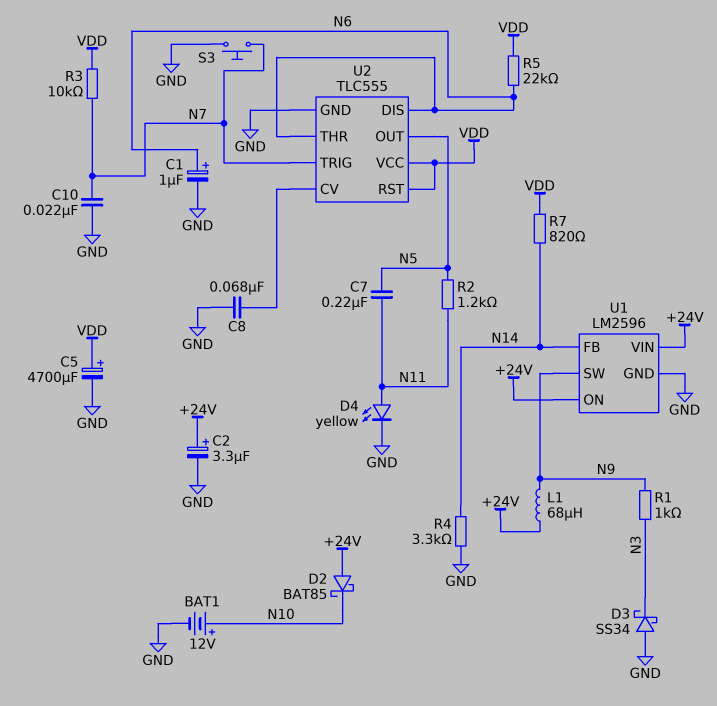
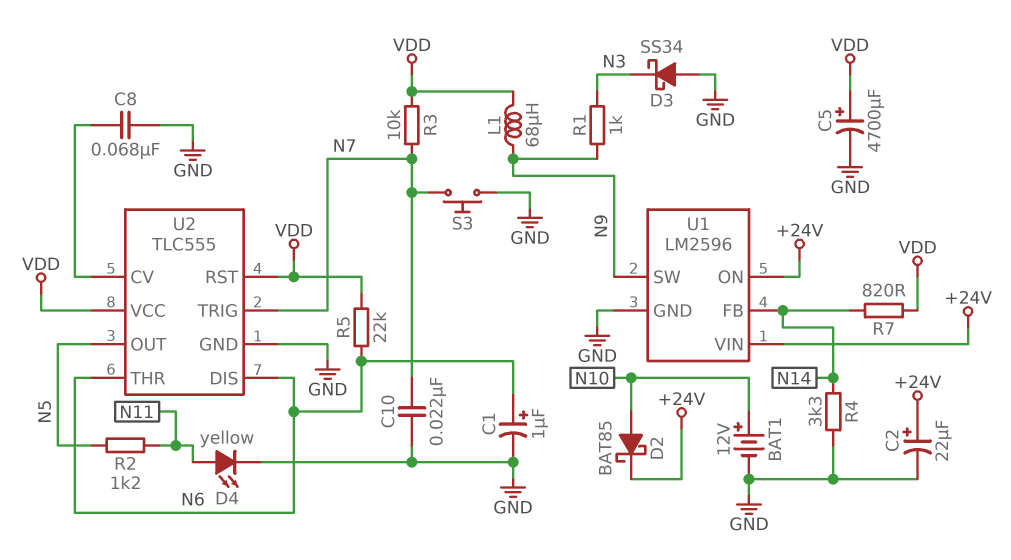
C2: 3.3uF (plus +24V, minus GND) -> 22uF (plus +24V, minus GND)
C7: 220nF (N5, N11) -> none
D2: schottky BAT85 (A +24V, K N10) -> schottky BAT85 (A N10, K +24V)
L1: 68uH (+24V, N9) -> 68uH (N9, VDD)

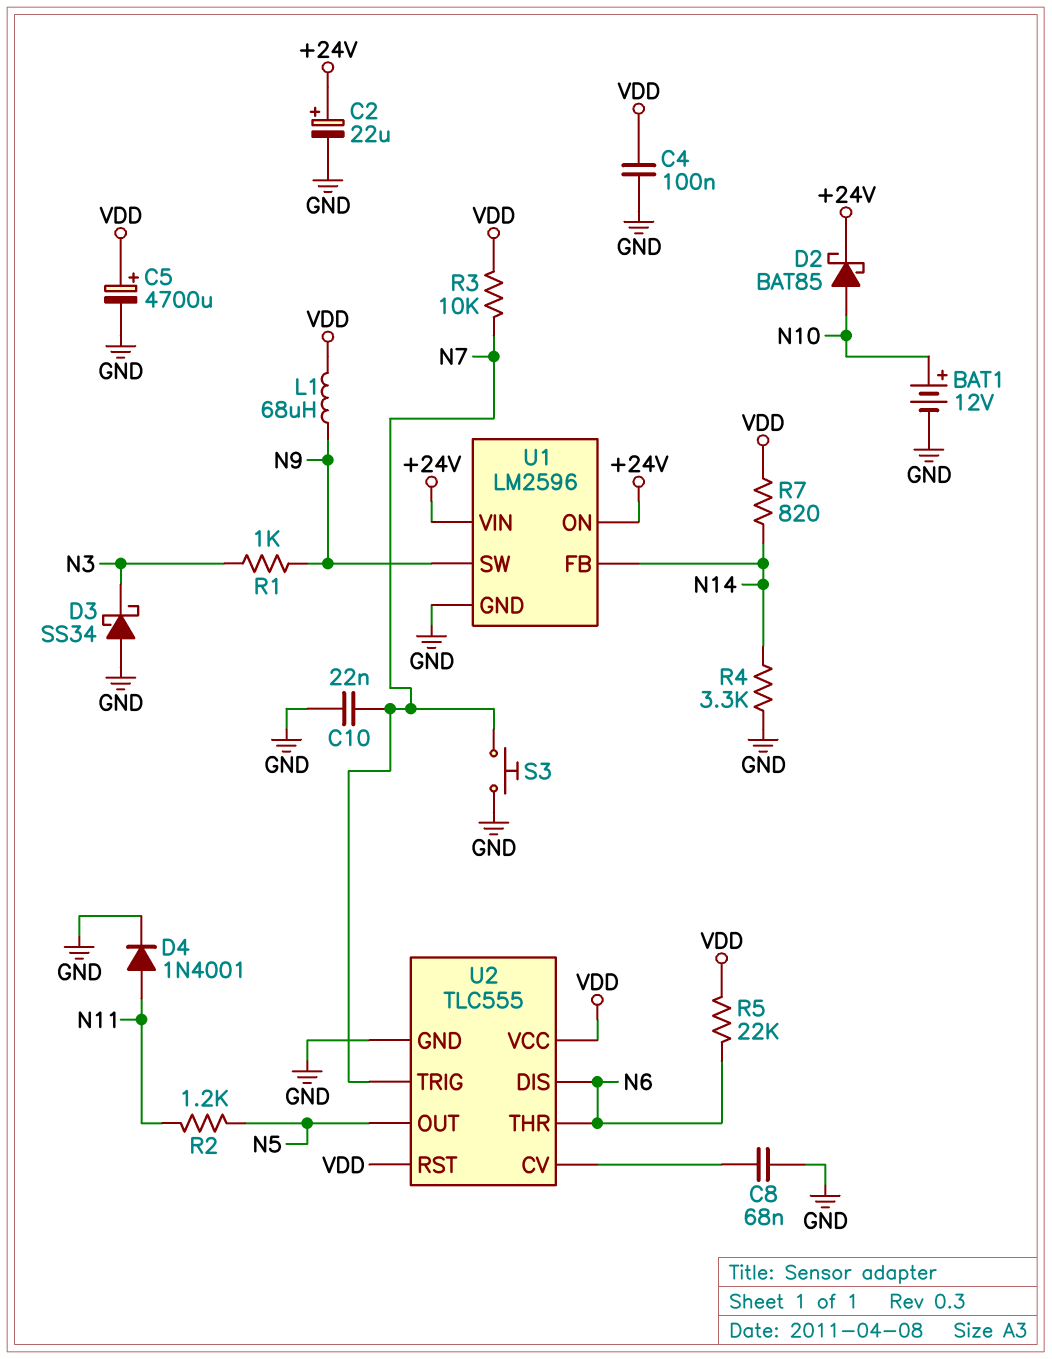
C1: 1uF (plus N6, minus GND) -> none
C4: none -> 100nF (GND, VDD)
D4: LED yellow (A N11, K GND) -> diode 1N4001 (A N11, K GND)

